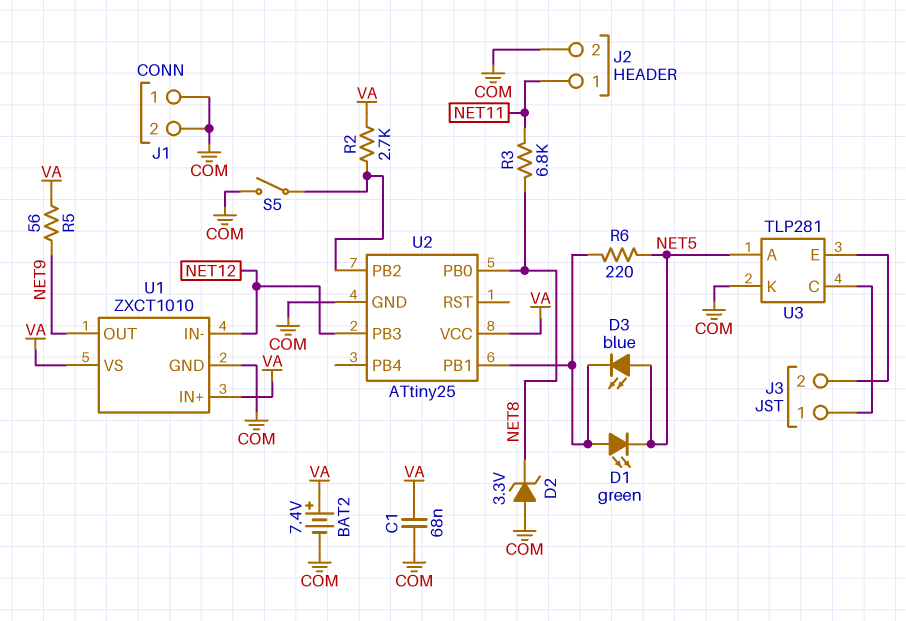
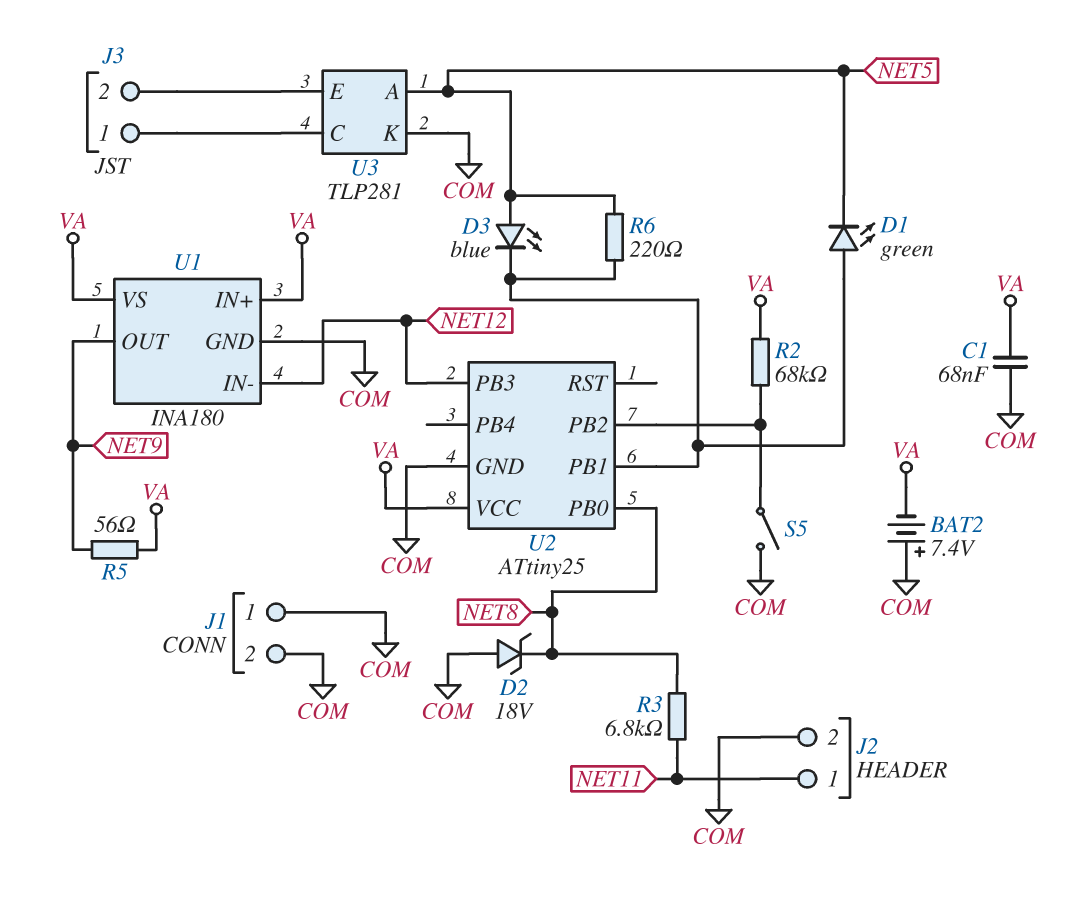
BAT2: 7.4V (plus VA, minus COM) -> 7.4V (plus COM, minus VA)
D2: zener 3.3V (A COM, K NET8) -> zener 18V (A COM, K NET8)
R2: 2.7k (U2/PB2, VA) -> 68k (U2/PB2, VA)
U1: ZXCT1010 -> INA180

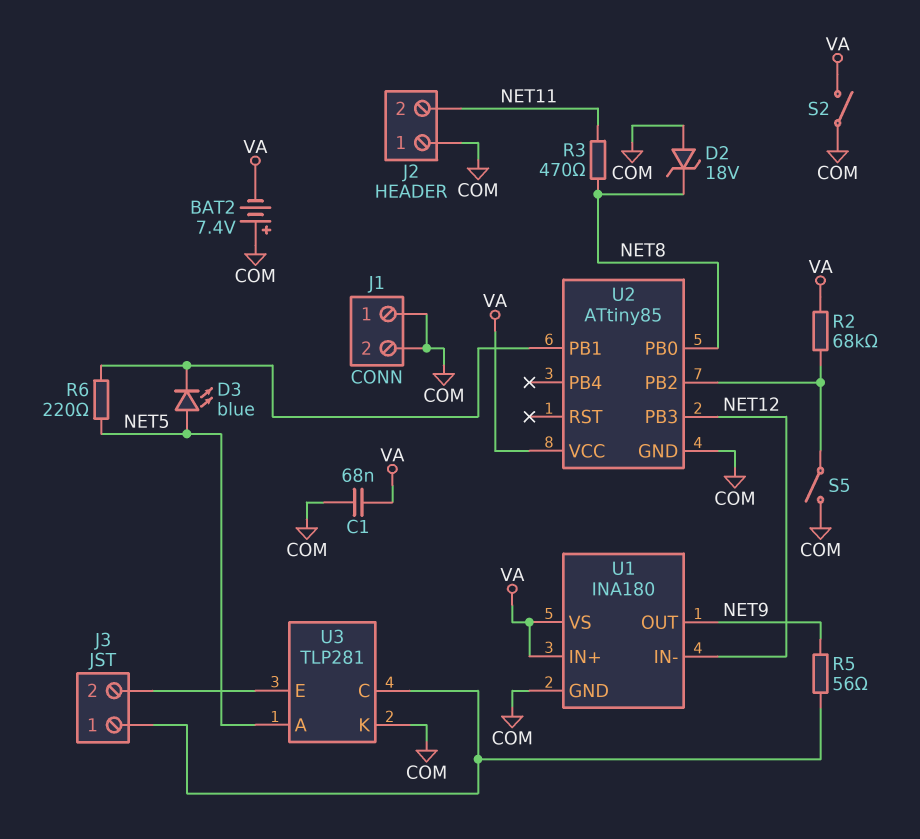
D1: LED green (A U2/PB1, K NET5) -> none
J2 pin 1: NET11 -> COM
J2 pin 2: COM -> NET11
R3: 6.8k (NET8, NET11) -> 470 (NET8, NET11)
R5: 56 (NET9, VA) -> 56 (J3/1, NET9)
S2: none -> switch (COM, VA)
U2: ATtiny25 -> ATtiny85

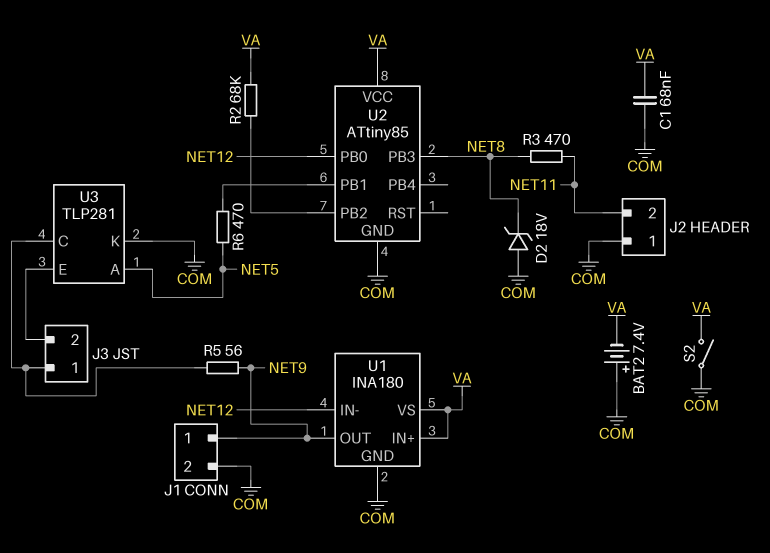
D3: LED blue (A NET5, K U2/PB1) -> none
J1 pin 1: COM -> NET9
R6: 220 (NET5, U2/PB1) -> 470 (NET5, U2/PB1)
S5: switch (COM, U2/PB2) -> none
U2 pin PB0: NET8 -> NET12
U2 pin PB3: NET12 -> NET8

